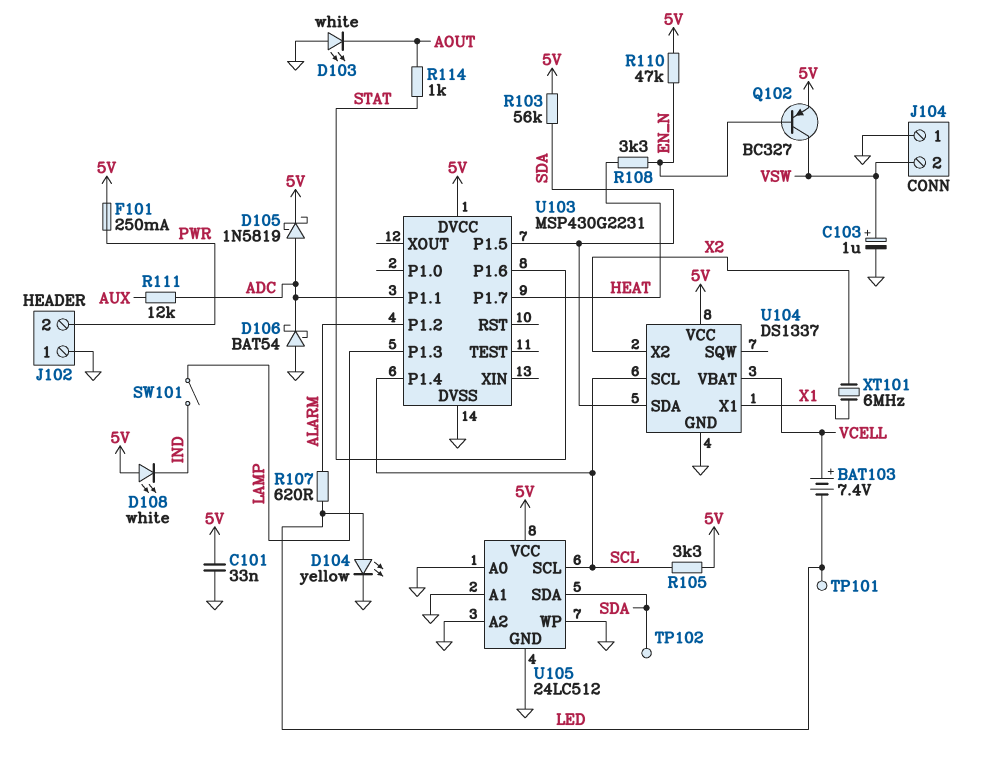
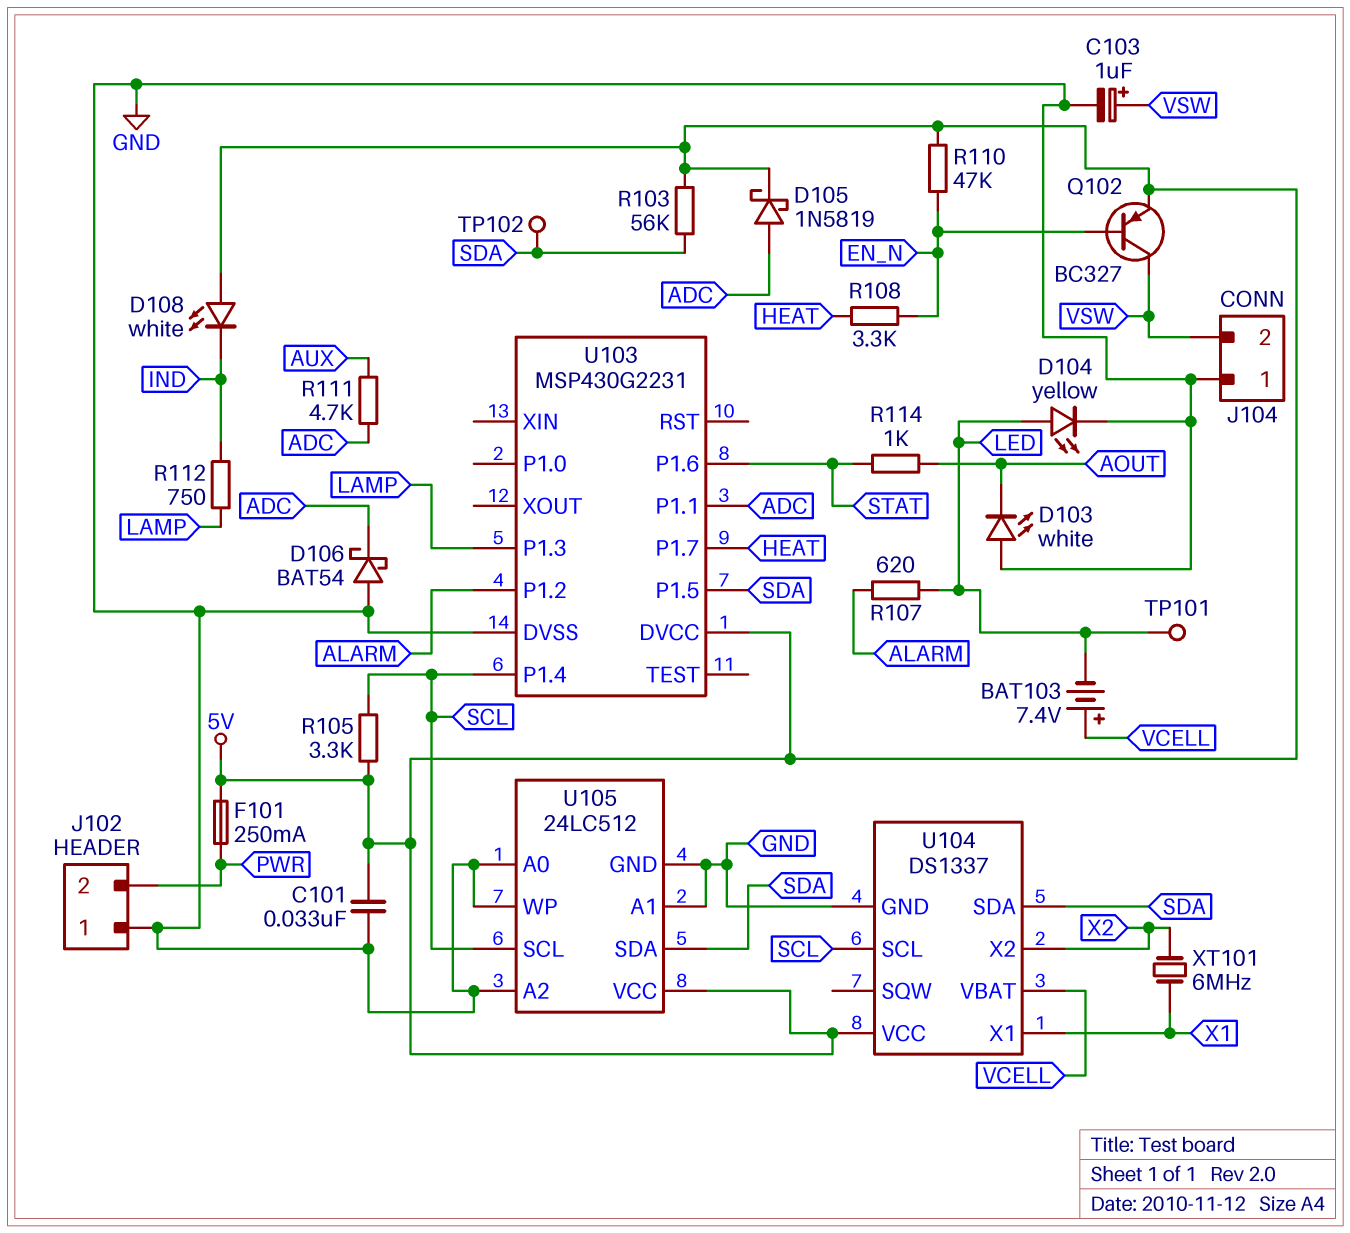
R111: 12k (ADC, AUX) -> 4.7k (ADC, AUX)
R112: none -> 750 (IND, LAMP)
SW101: switch (IND, LAMP) -> none

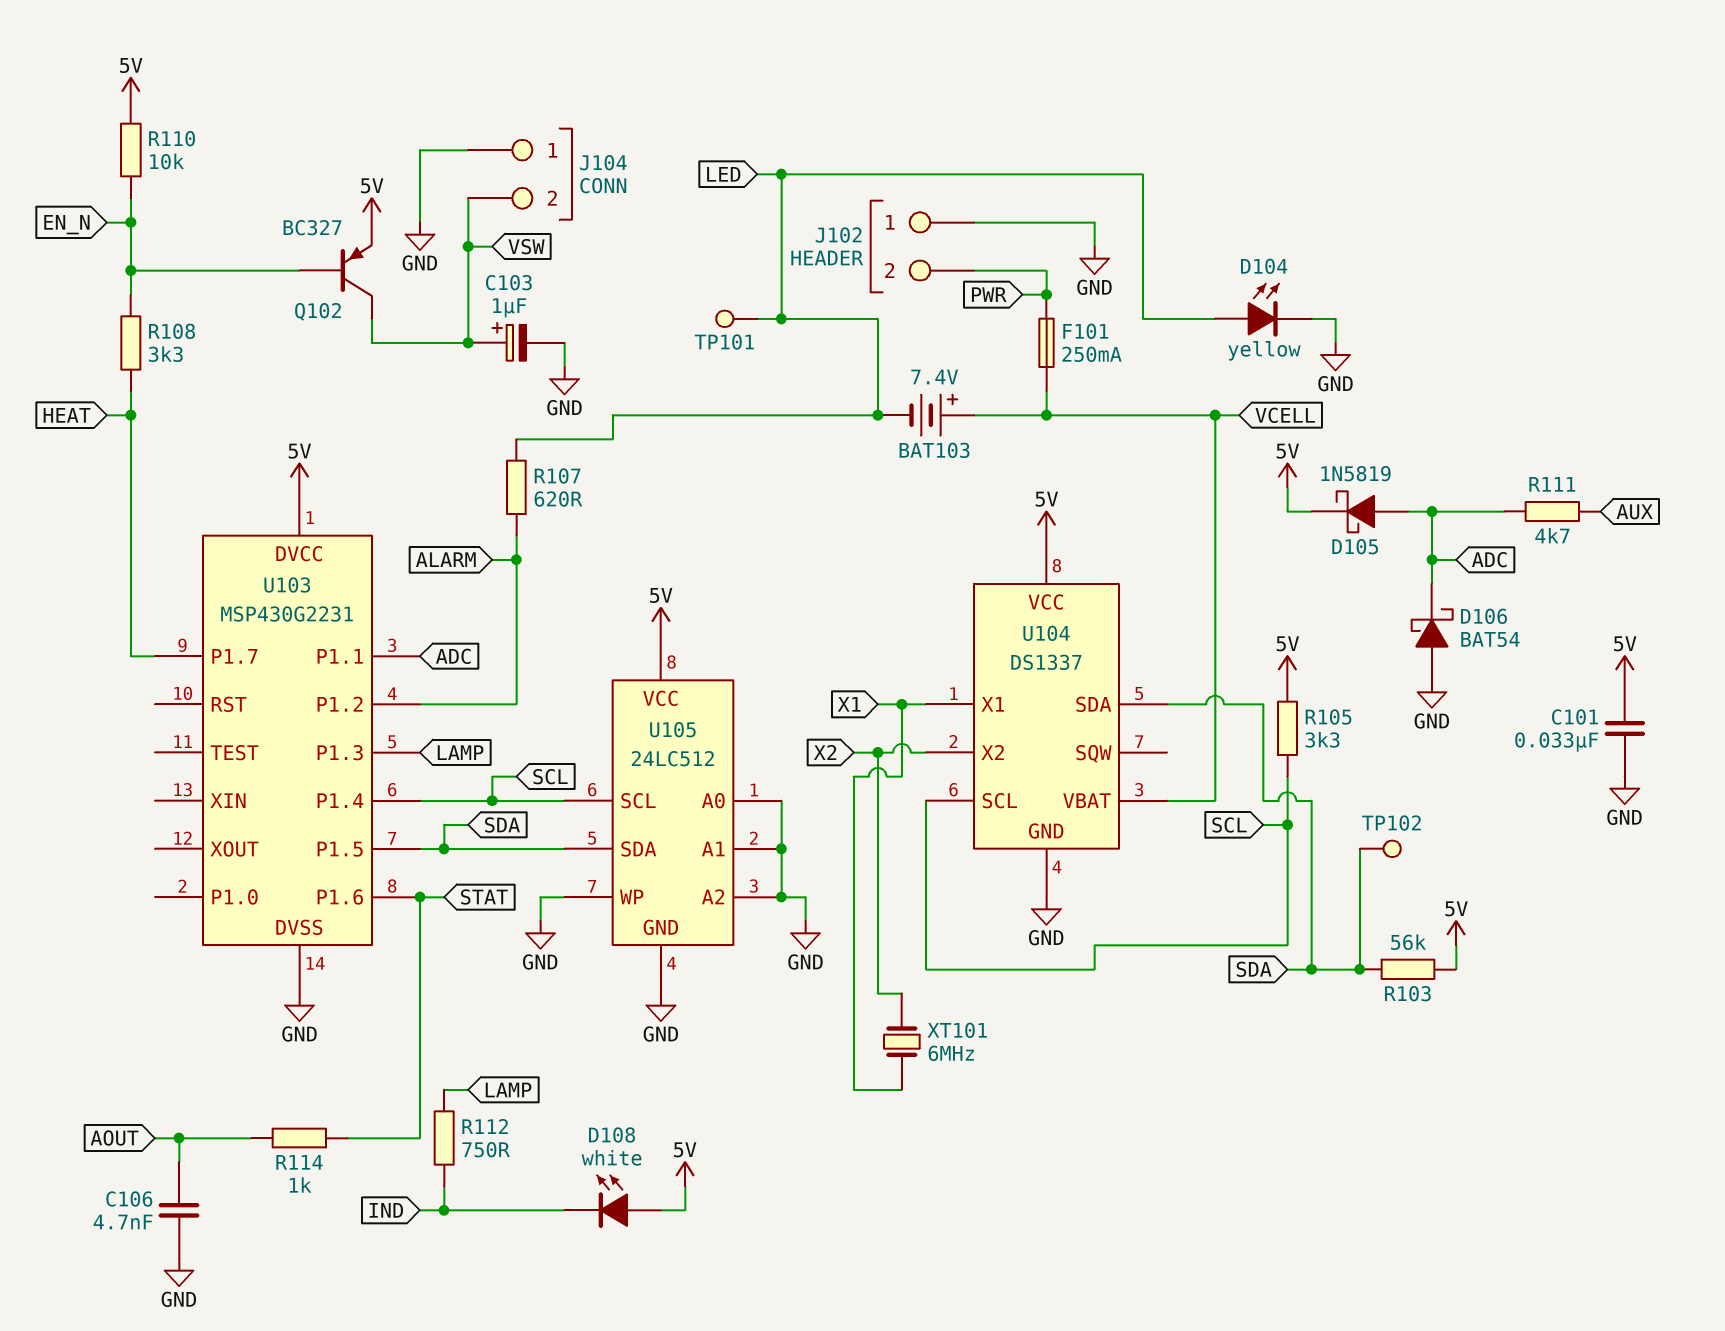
C106: none -> 4.7nF (AOUT, GND)
D103: LED white (A GND, K AOUT) -> none
F101: 250mA (5V, PWR) -> 250mA (PWR, VCELL)
R110: 47k (5V, EN_N) -> 10k (5V, EN_N)

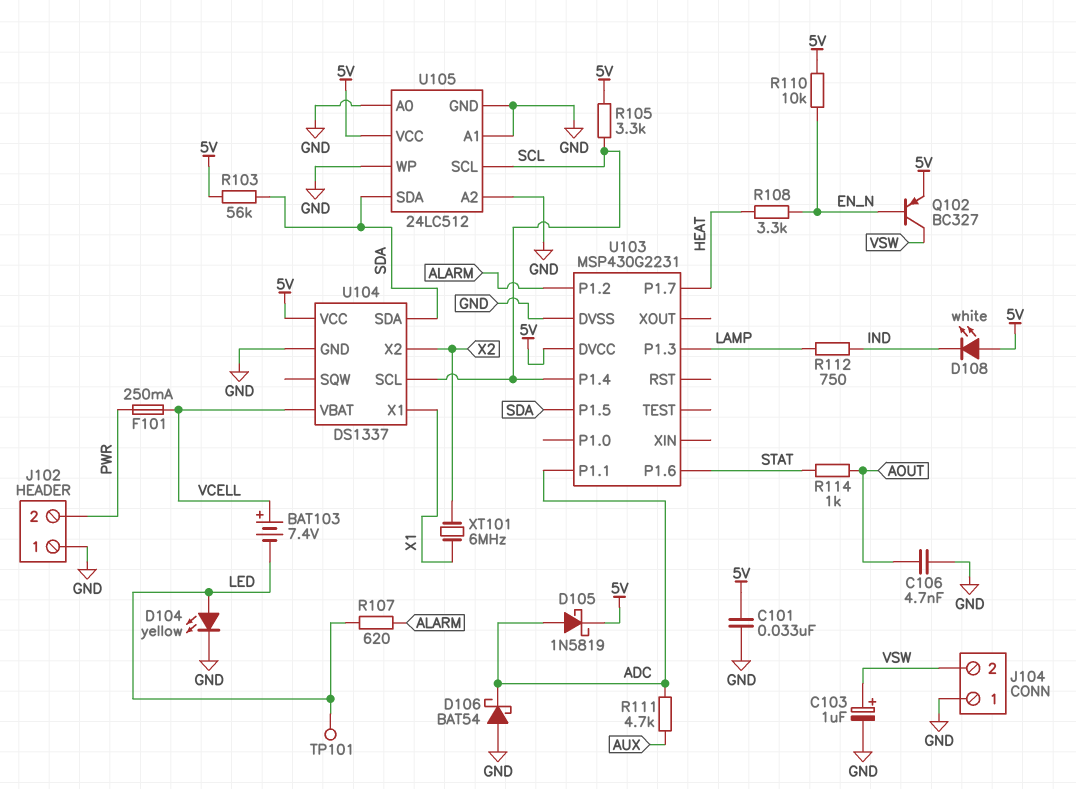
TP102: test point (SDA) -> none

